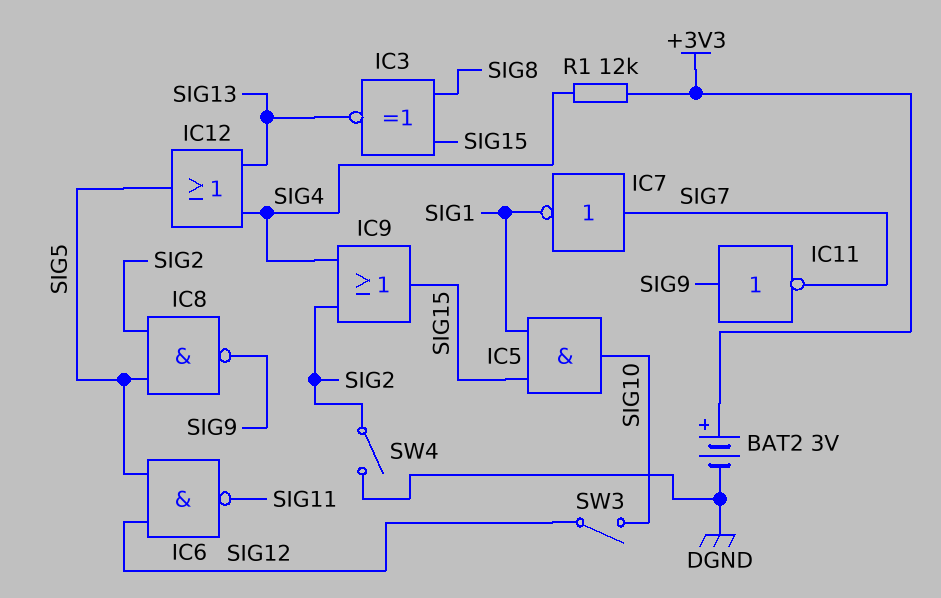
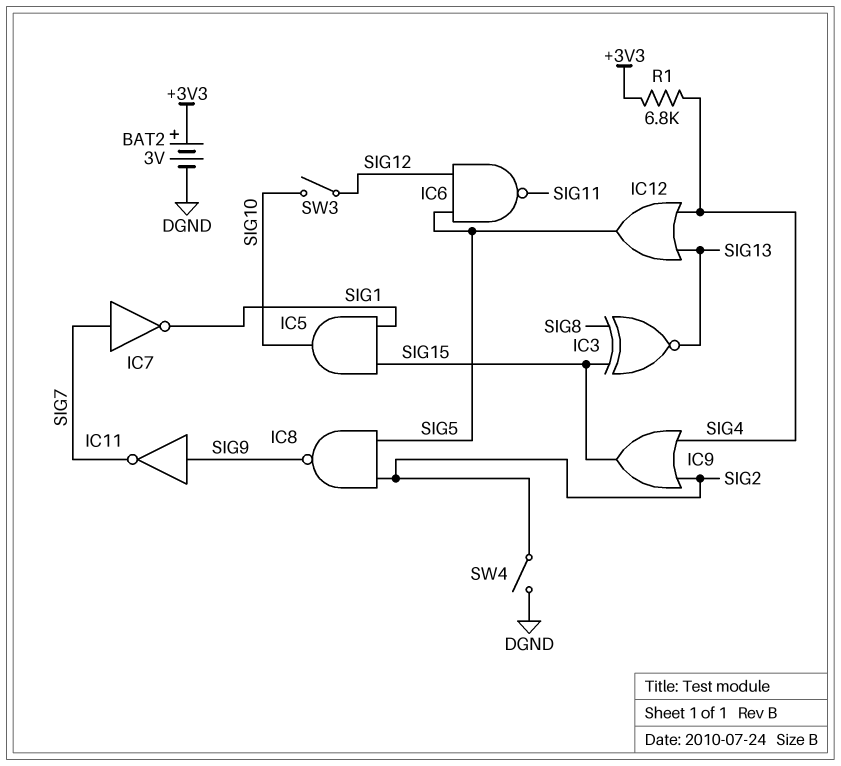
R1: 12k (+3V3, SIG4) -> 6.8k (+3V3, SIG4)

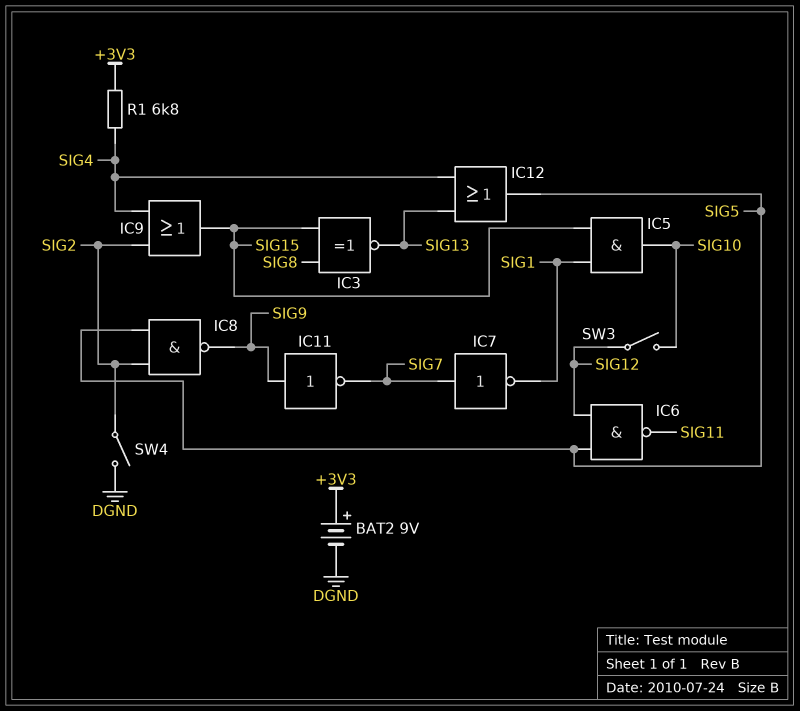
BAT2: 3V (plus +3V3, minus DGND) -> 9V (plus +3V3, minus DGND)

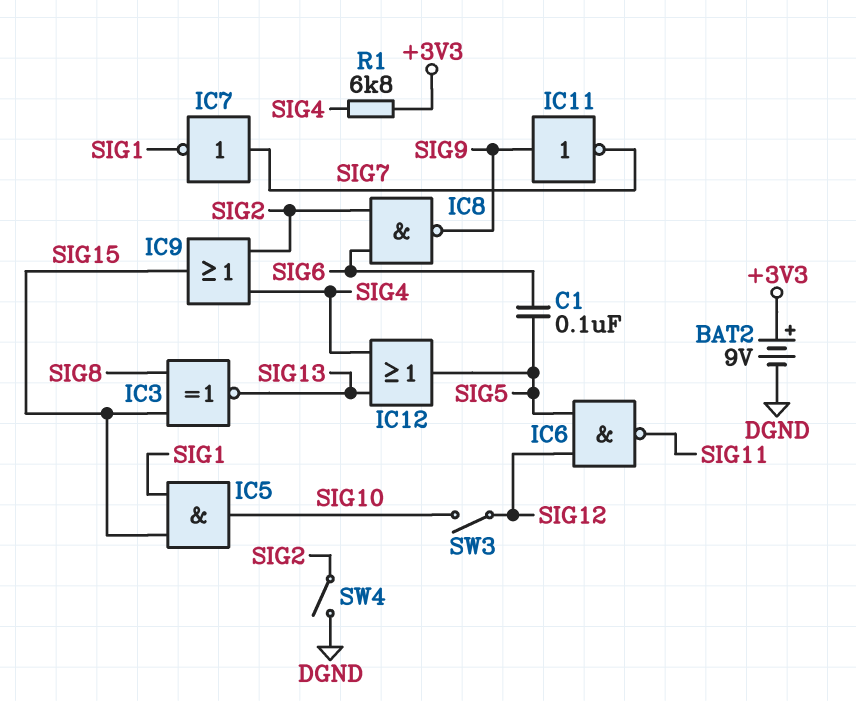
C1: none -> 100nF (SIG5, SIG6)
IC8: NAND (in SIG2, in SIG5, out SIG9) -> NAND (in SIG2, in SIG6, out SIG9)

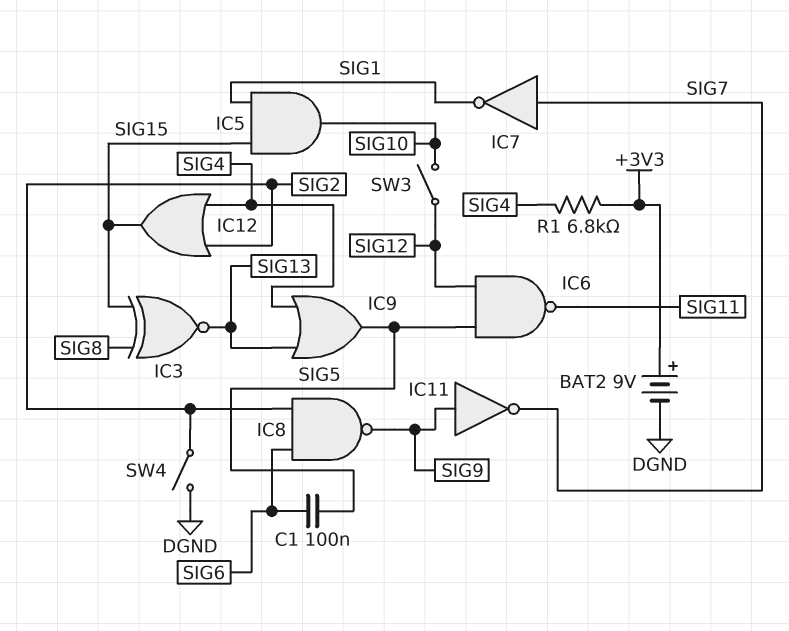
IC9: OR (in SIG2, in SIG4, out SIG15) -> OR (in SIG4, in SIG13, out SIG5)
IC12: OR (in SIG4, in SIG13, out SIG5) -> OR (in SIG2, in SIG4, out SIG15)

